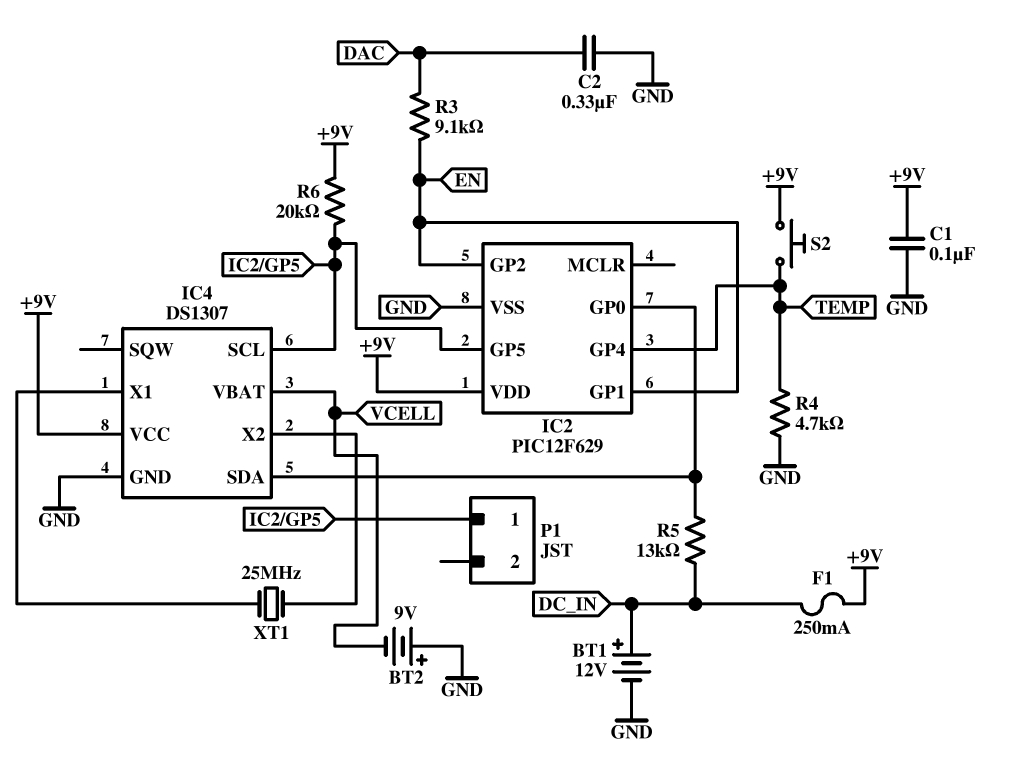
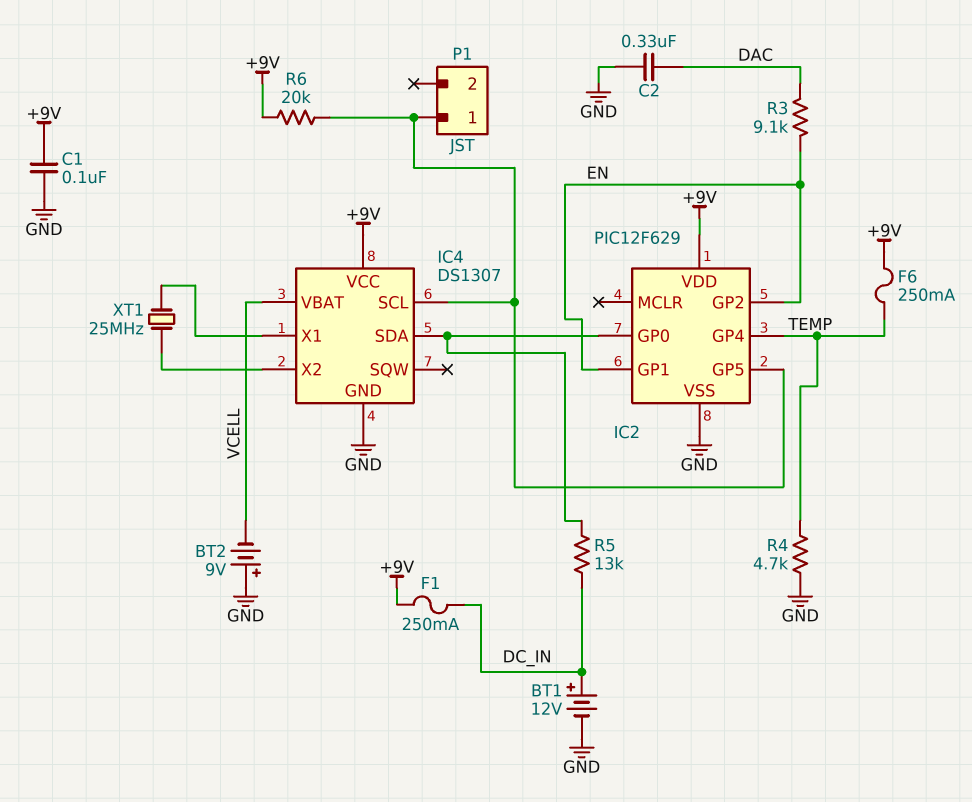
F6: none -> 250mA (+9V, TEMP)
S2: button (+9V, TEMP) -> none

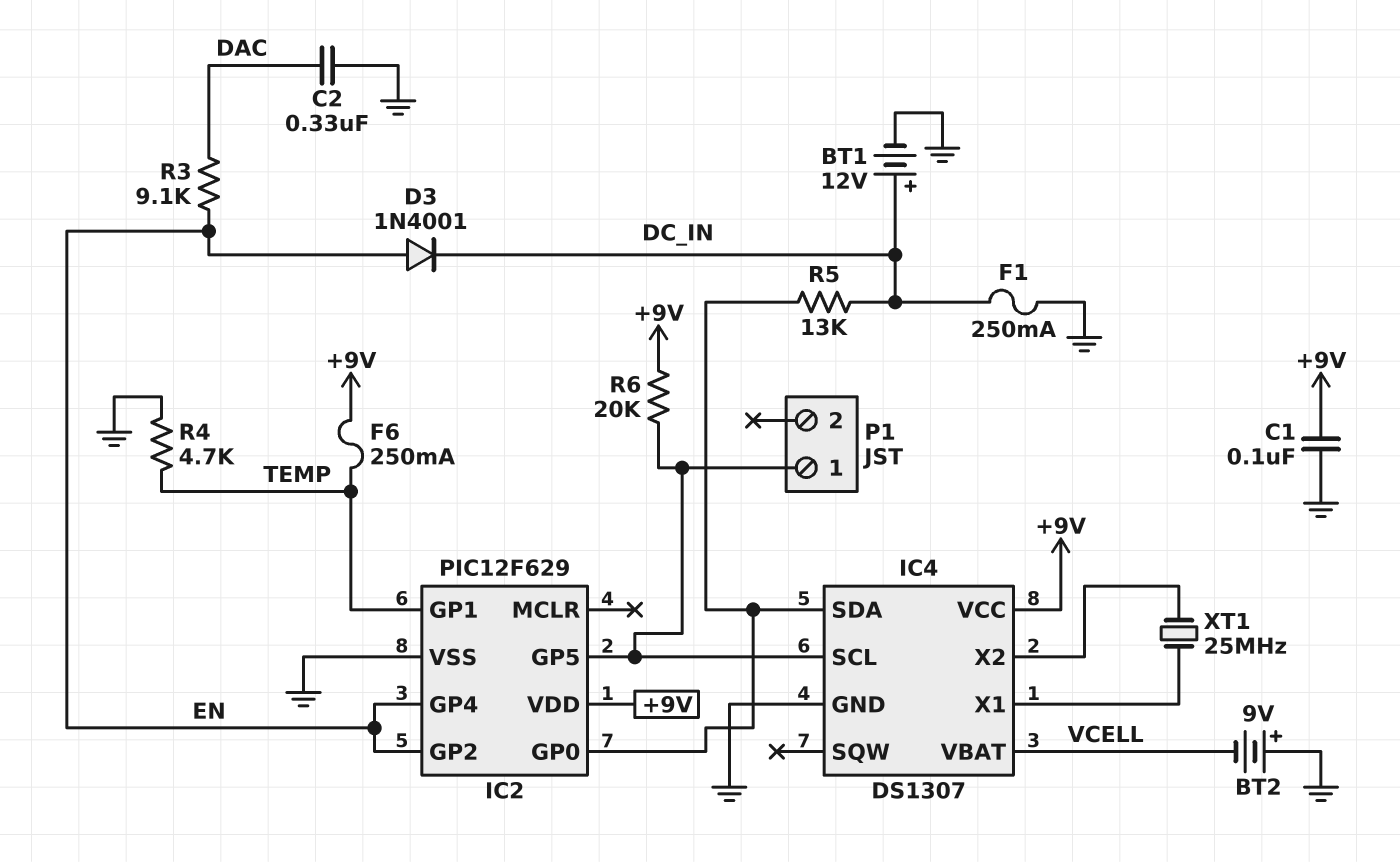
D3: none -> diode 1N4001 (A EN, K DC_IN)
F1: 250mA (+9V, DC_IN) -> 250mA (DC_IN, GND)
IC2 pin GP1: EN -> TEMP
IC2 pin GP4: TEMP -> EN

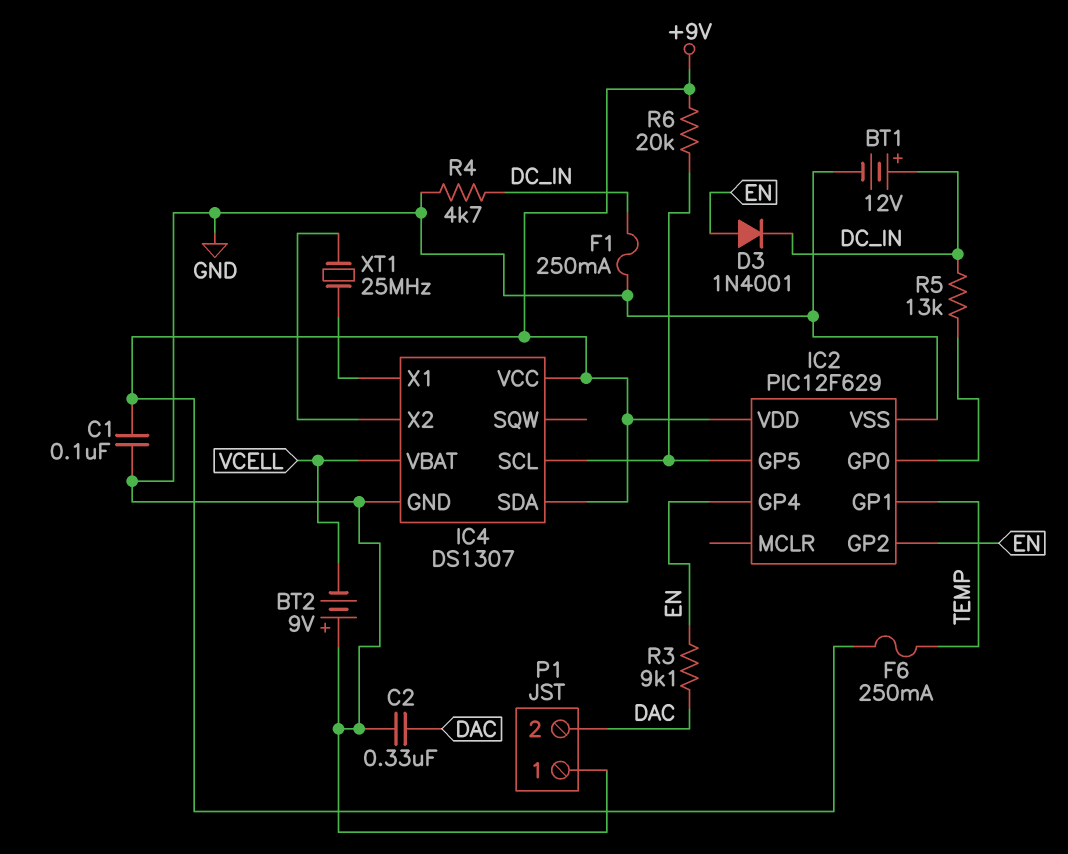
IC4 pin SDA: IC2/GP0 -> +9V
P1 pin 1: IC2/GP5 -> GND
P1 pin 2: none -> DAC
R4: 4.7k (GND, TEMP) -> 4.7k (DC_IN, GND)

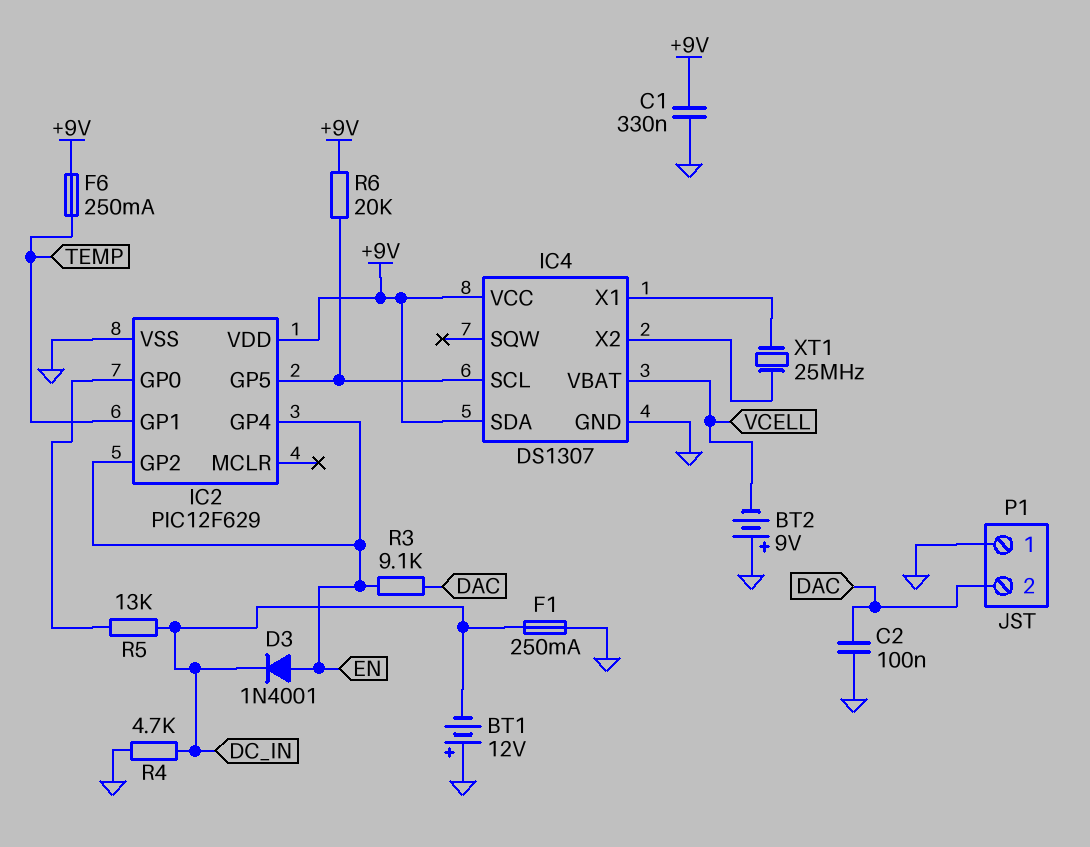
BT1: 12V (plus DC_IN, minus GND) -> 12V (plus GND, minus DC_IN)
C1: 100nF (+9V, GND) -> 330nF (+9V, GND)
C2: 330nF (DAC, GND) -> 100nF (DAC, GND)

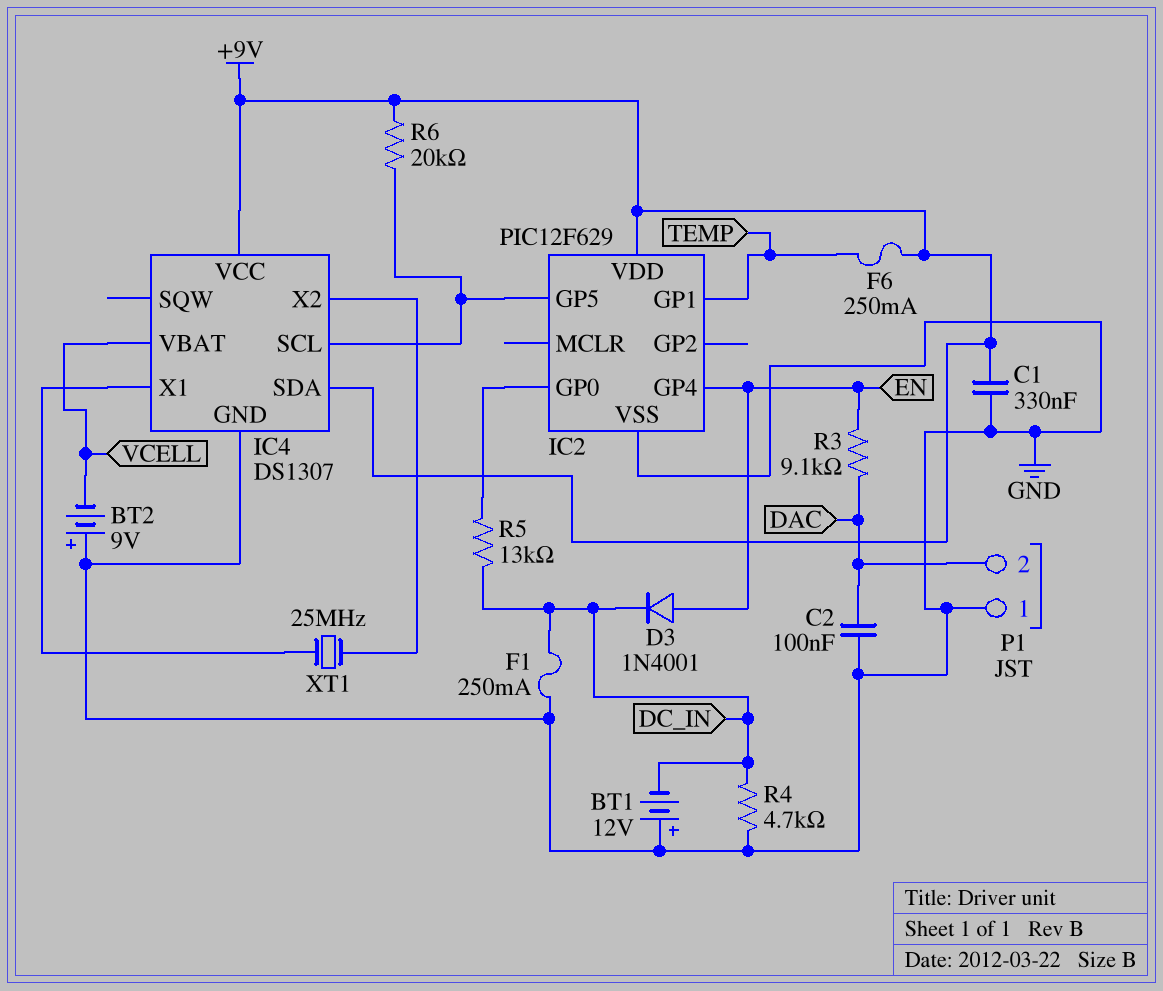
IC2 pin GP2: EN -> none

